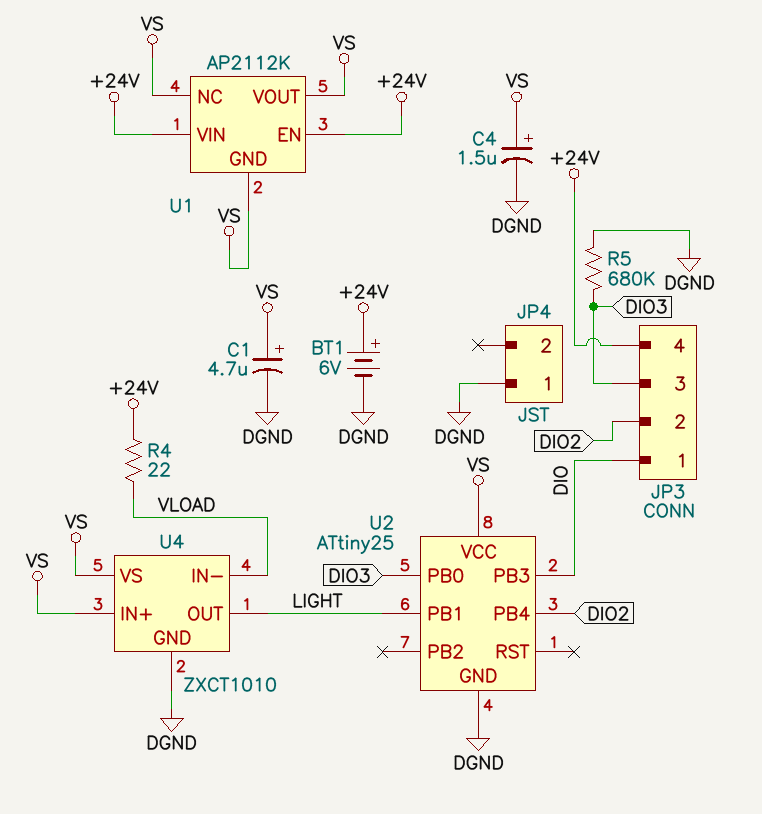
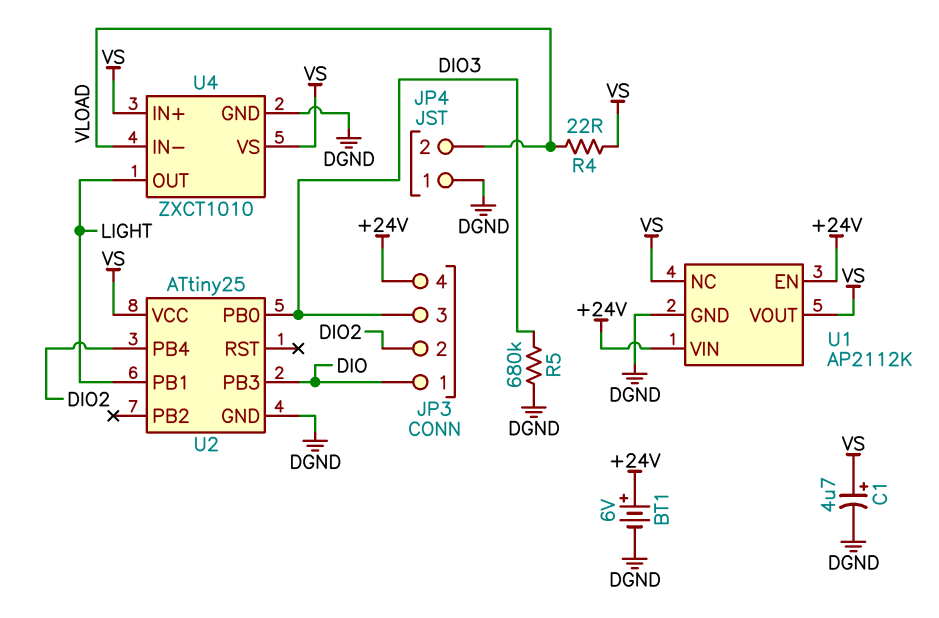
C4: 1.5uF (plus VS, minus DGND) -> none
JP4 pin 2: none -> VLOAD
R4: 22 (+24V, VLOAD) -> 22 (VLOAD, VS)
U1 pin GND: VS -> DGND

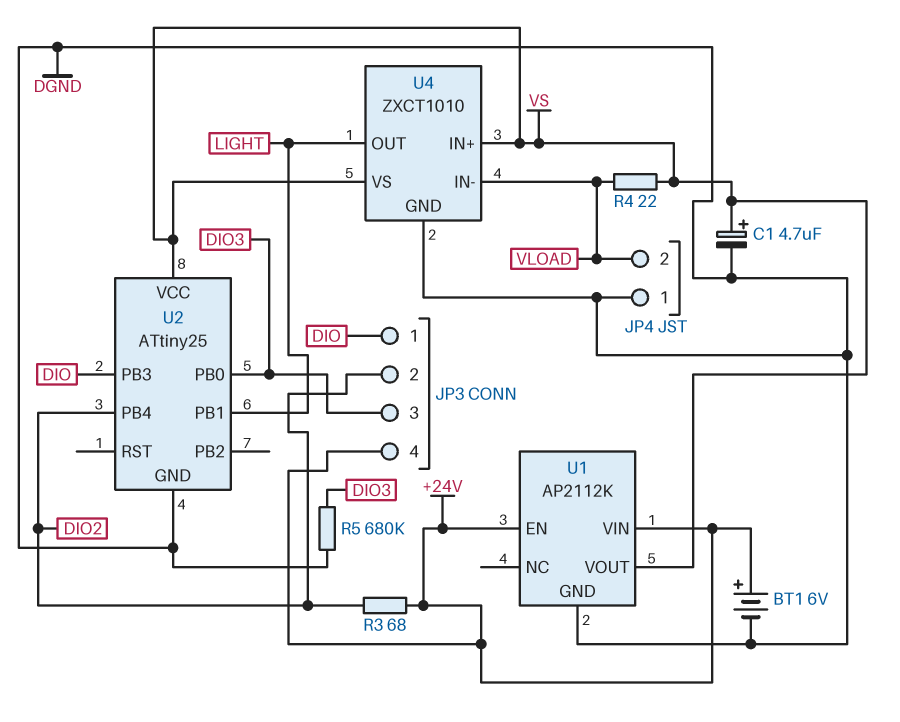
R3: none -> 68 (+24V, DIO2)
U1 pin NC: VS -> none

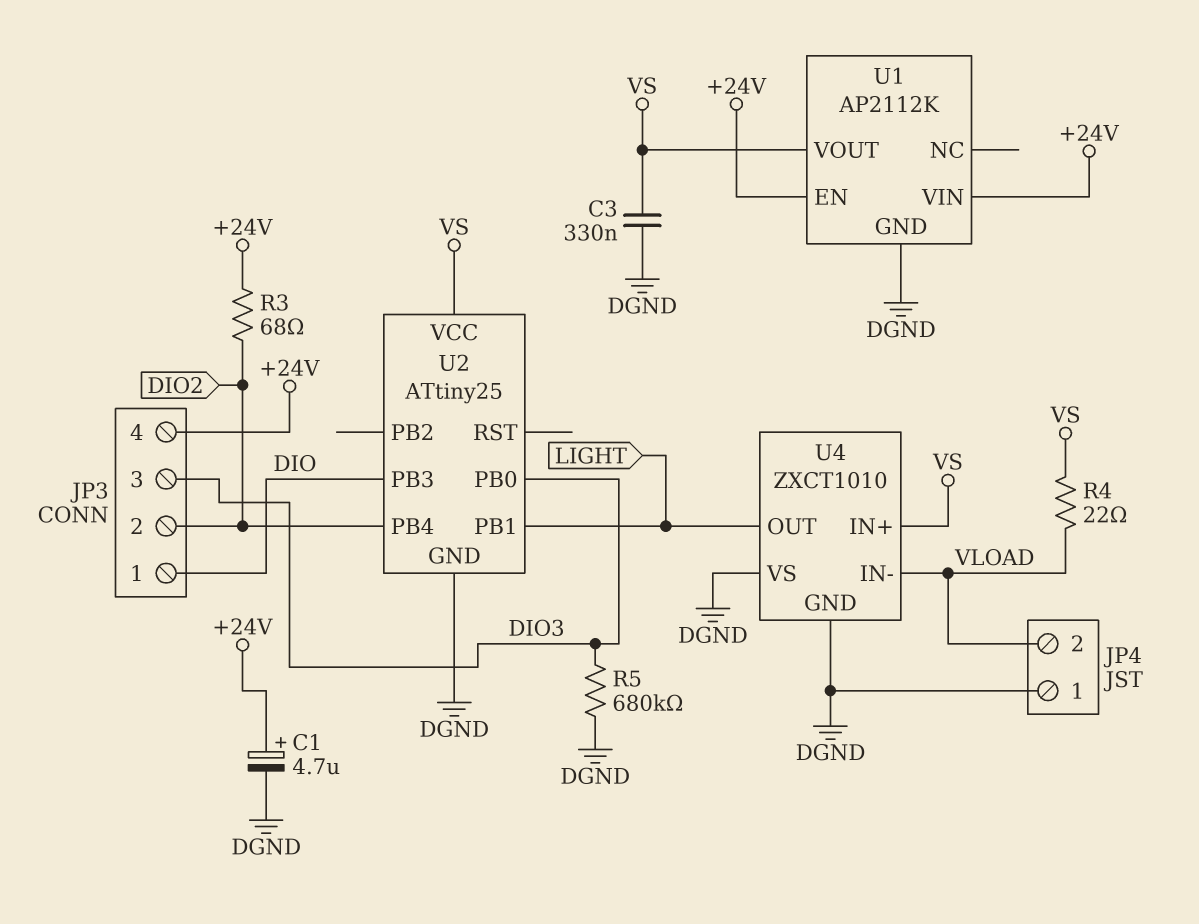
BT1: 6V (plus +24V, minus DGND) -> none
C1: 4.7uF (plus VS, minus DGND) -> 4.7uF (plus +24V, minus DGND)
C3: none -> 330nF (DGND, VS)
U4 pin VS: VS -> DGND

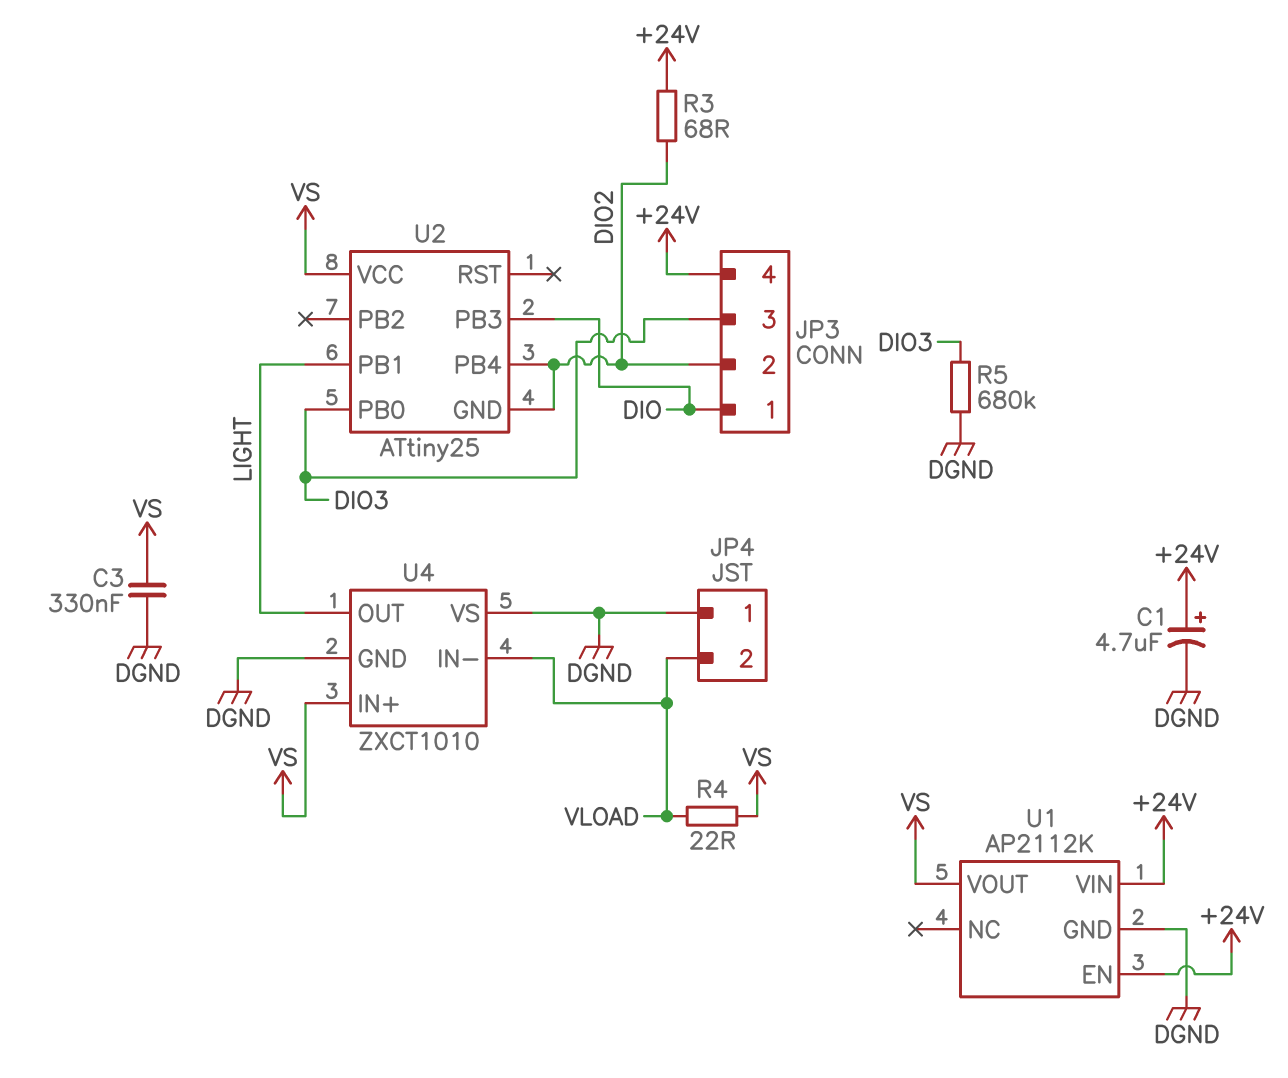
U2 pin GND: DGND -> DIO2

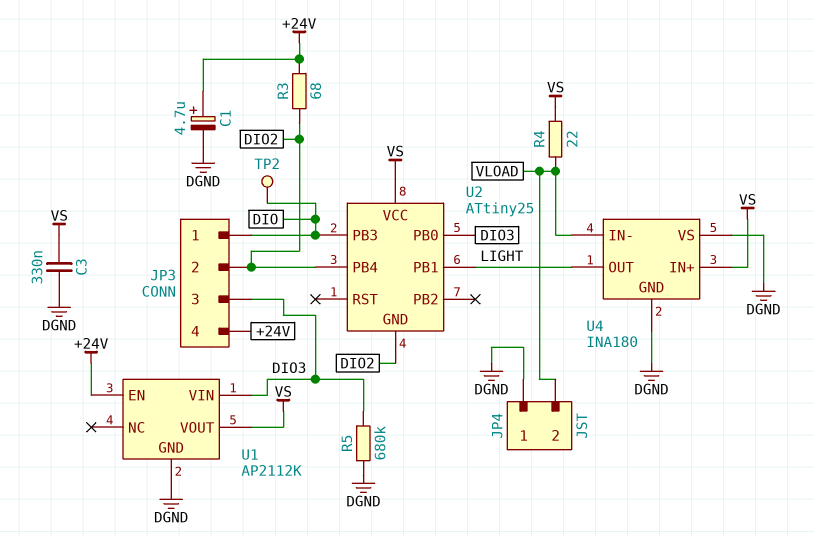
TP2: none -> test point (DIO)
U1 pin VIN: +24V -> DIO3
U4: ZXCT1010 -> INA180

